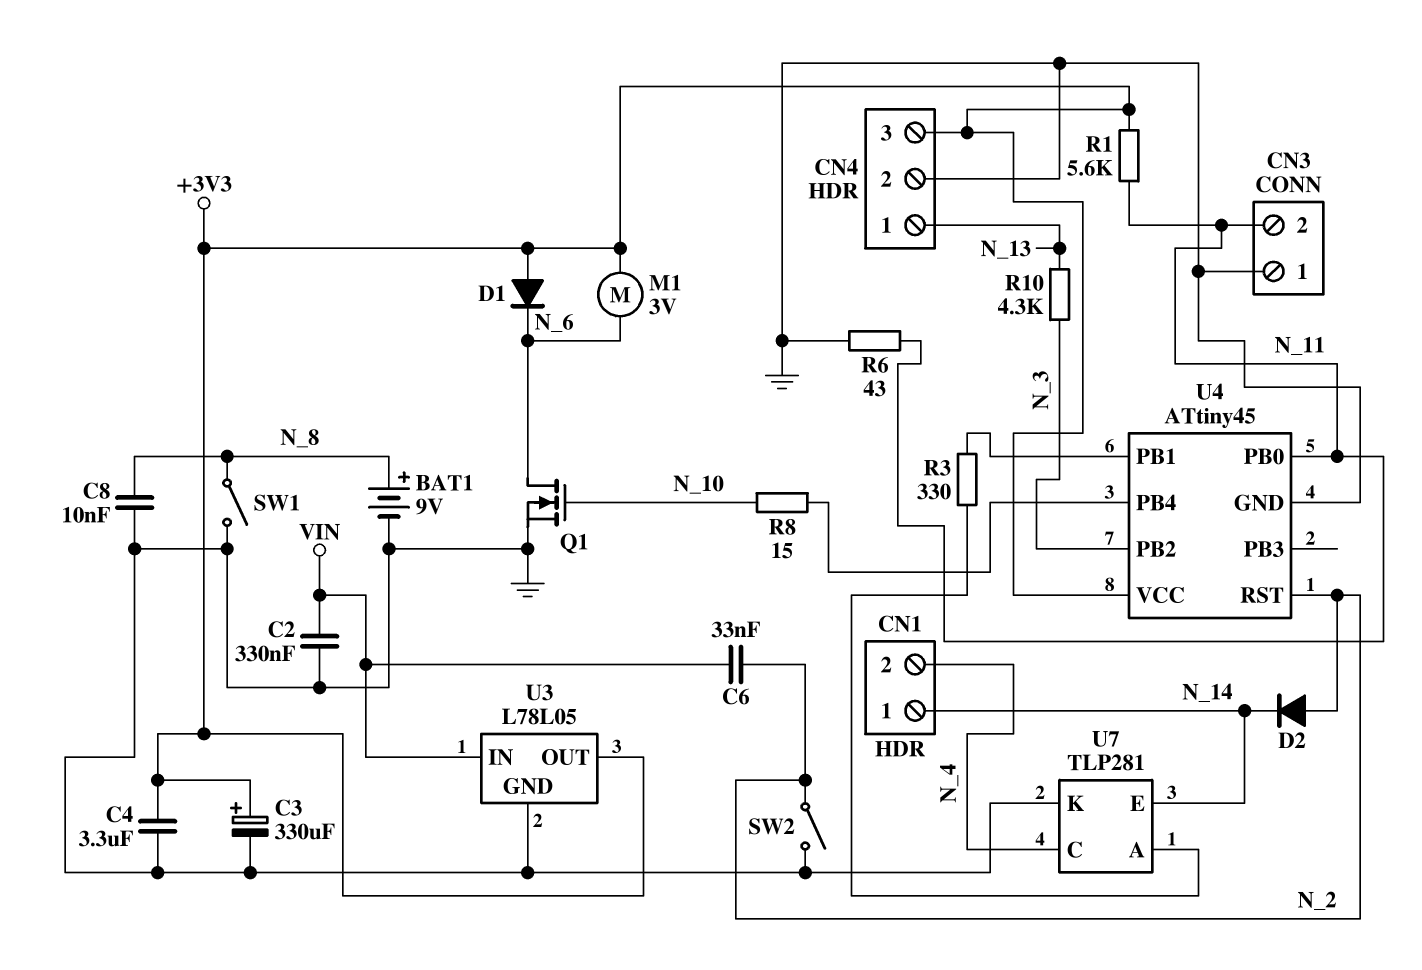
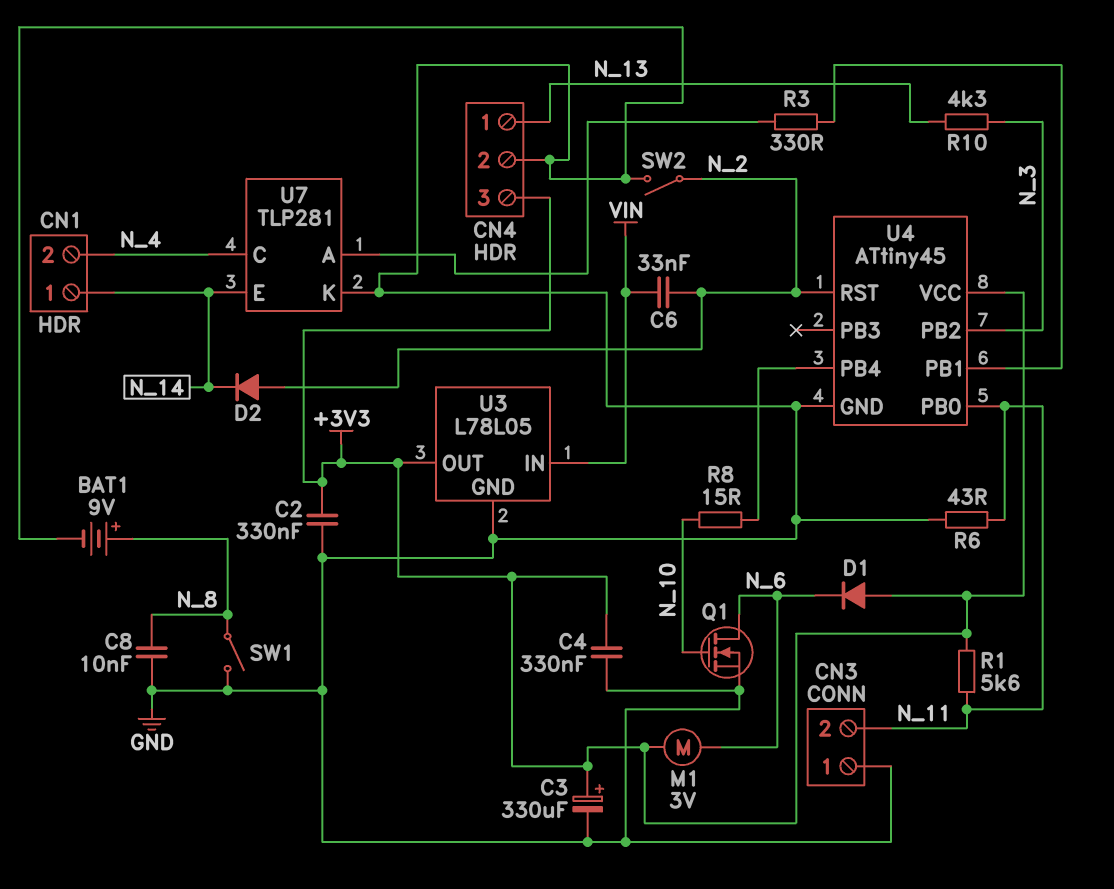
C2: 330nF (GND, VIN) -> 330nF (+3V3, GND)
C4: 3.3uF (+3V3, GND) -> 330nF (+3V3, GND)

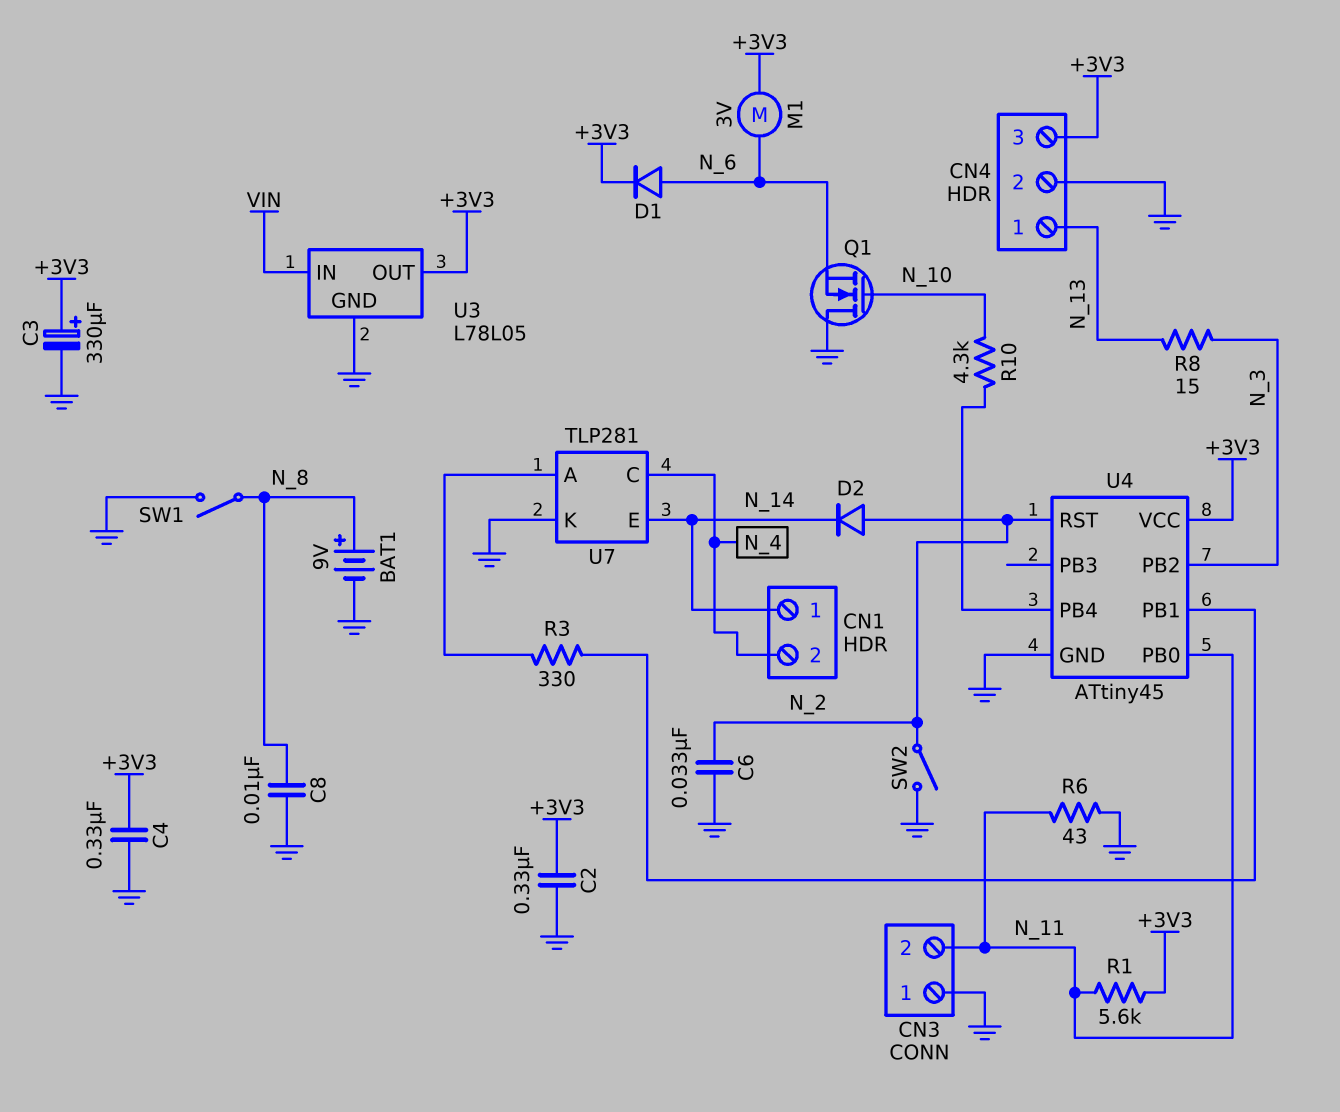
C6: 33nF (N_2, VIN) -> 33nF (GND, N_2)
D1: diode (A +3V3, K N_6) -> diode (A N_6, K +3V3)
Q1: NMOS (G N_10, D N_6, S GND) -> NMOS (G N_10, D GND, S N_6)
R8: 15 (N_10, U4/PB4) -> 15 (N_3, N_13)
R10: 4.3k (N_3, N_13) -> 4.3k (N_10, U4/PB4)

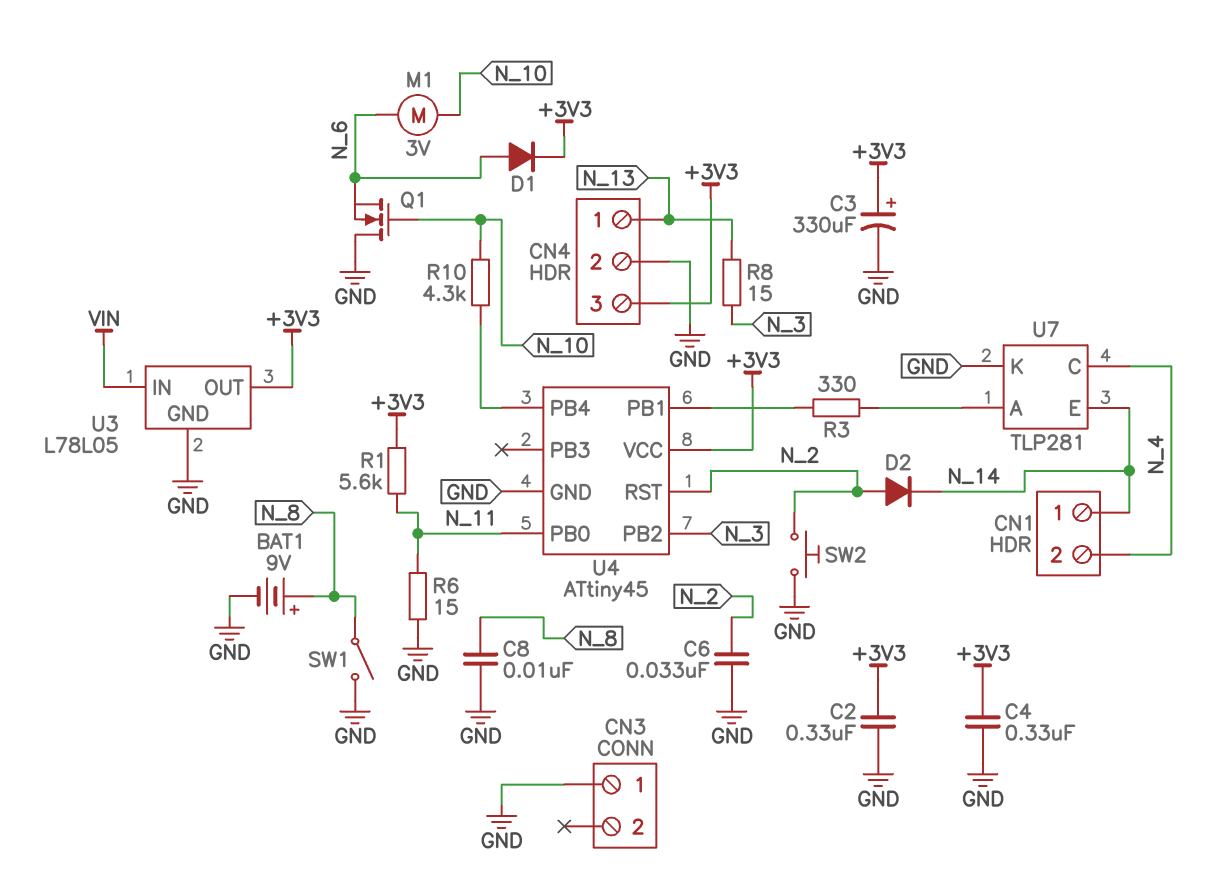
CN3 pin 2: N_11 -> none
M1: motor 3V (+3V3, N_6) -> motor 3V (N_6, N_10)
R6: 43 (GND, N_11) -> 15 (GND, N_11)
SW2: switch (GND, N_2) -> button (GND, N_2)

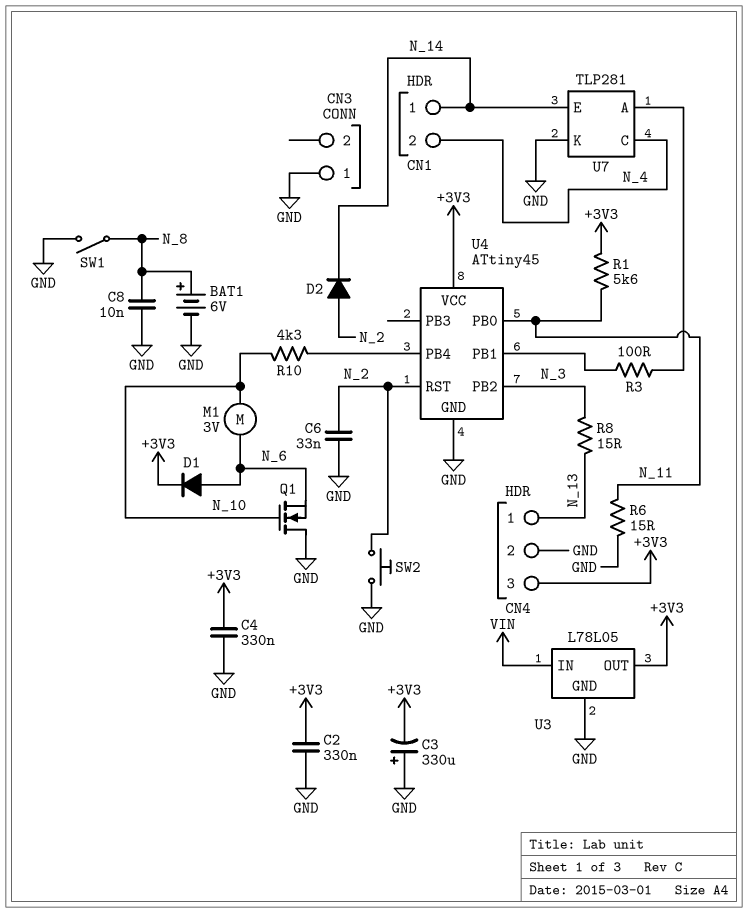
BAT1: 9V (plus N_8, minus GND) -> 6V (plus N_8, minus GND)
C3: 330uF (plus +3V3, minus GND) -> 330uF (plus GND, minus +3V3)
R3: 330 (U4/PB1, U7/A) -> 100 (U4/PB1, U7/A)

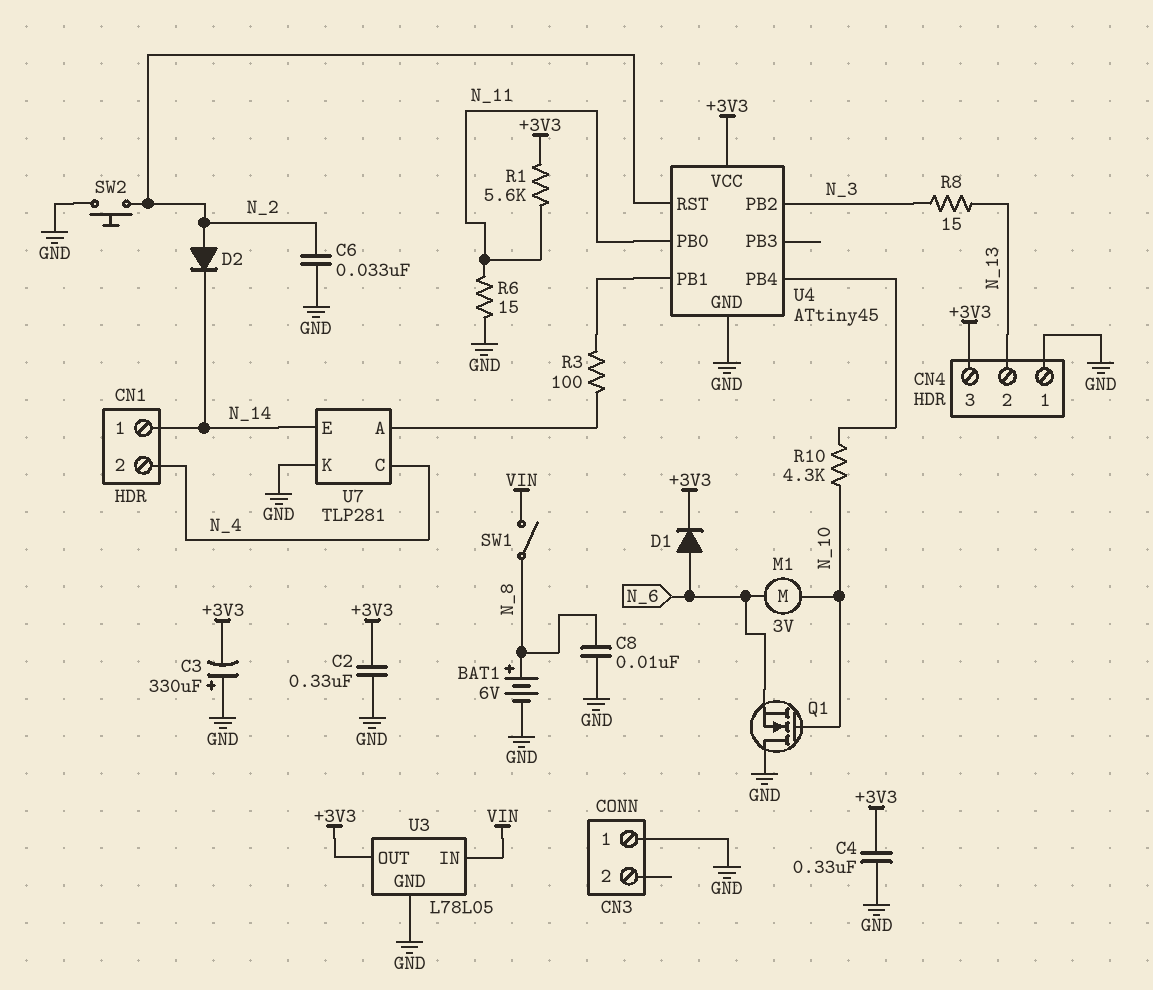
CN4 pin 1: N_13 -> GND
CN4 pin 2: GND -> N_13
SW1: switch (GND, N_8) -> switch (N_8, VIN)

